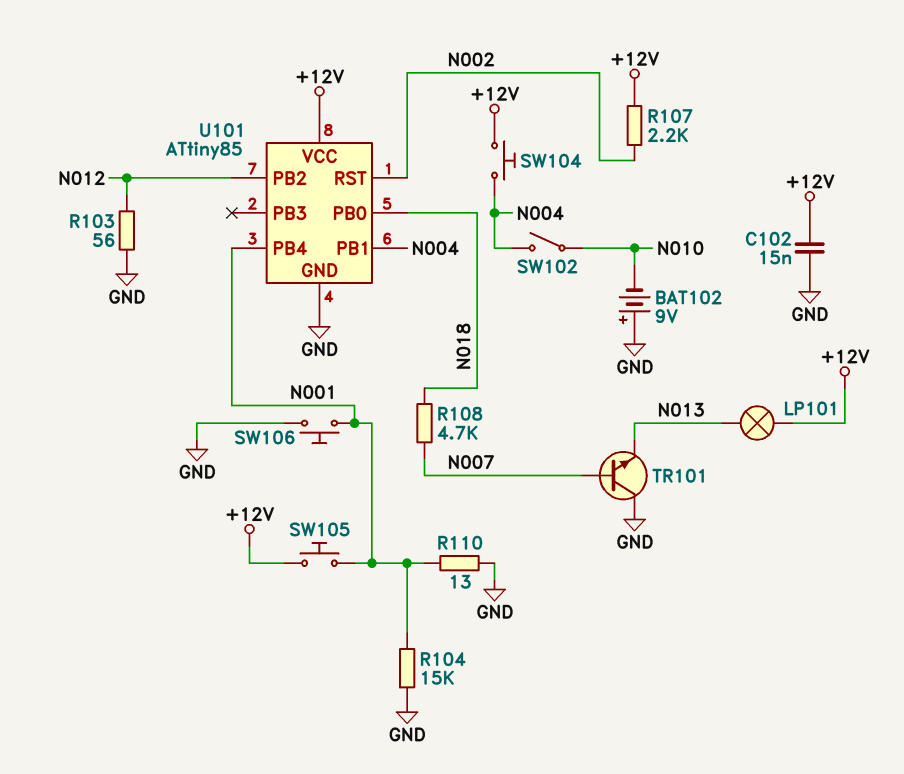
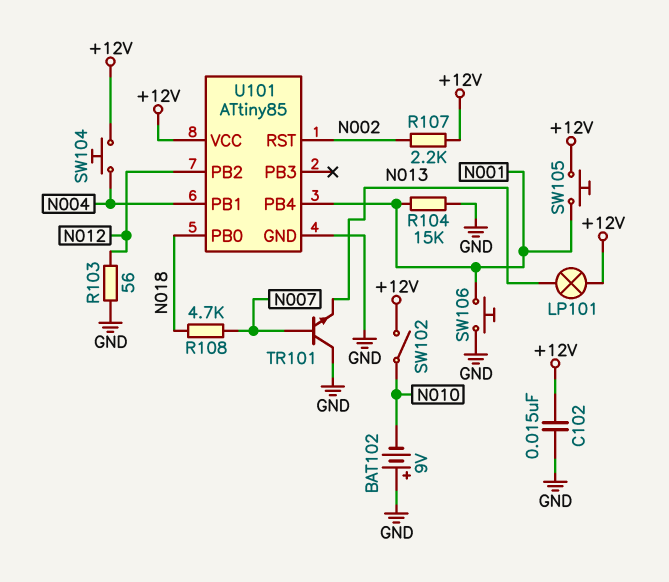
R110: 13 (GND, N001) -> none
SW102: switch (N004, N010) -> switch (+12V, N010)

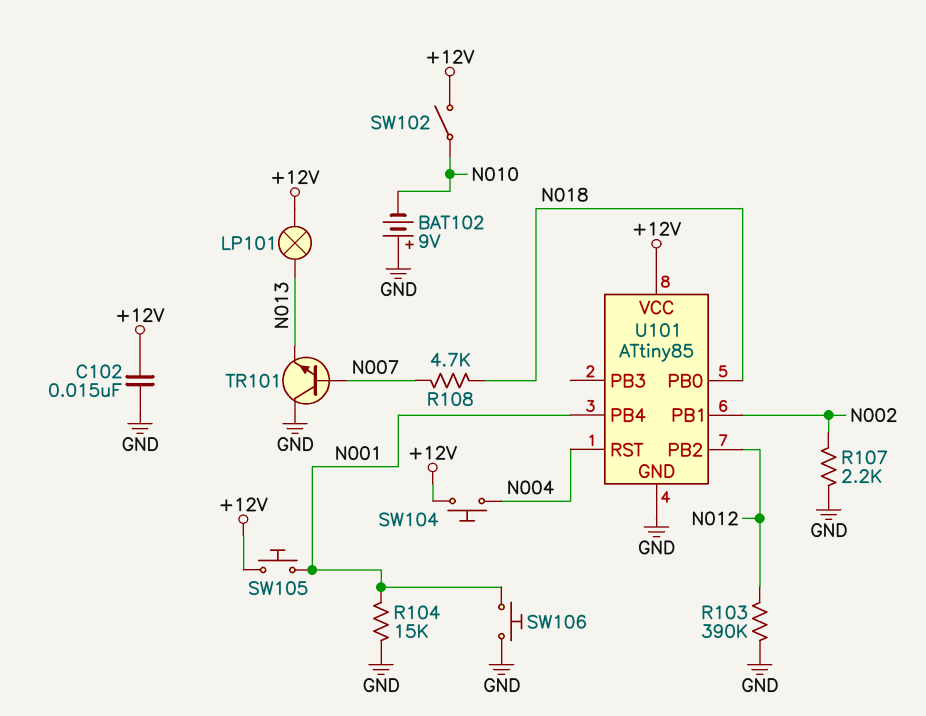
R103: 56 (GND, N012) -> 390k (GND, N012)
R107: 2.2k (+12V, N002) -> 2.2k (GND, N002)
U101 pin PB1: N004 -> N002
U101 pin RST: N002 -> N004

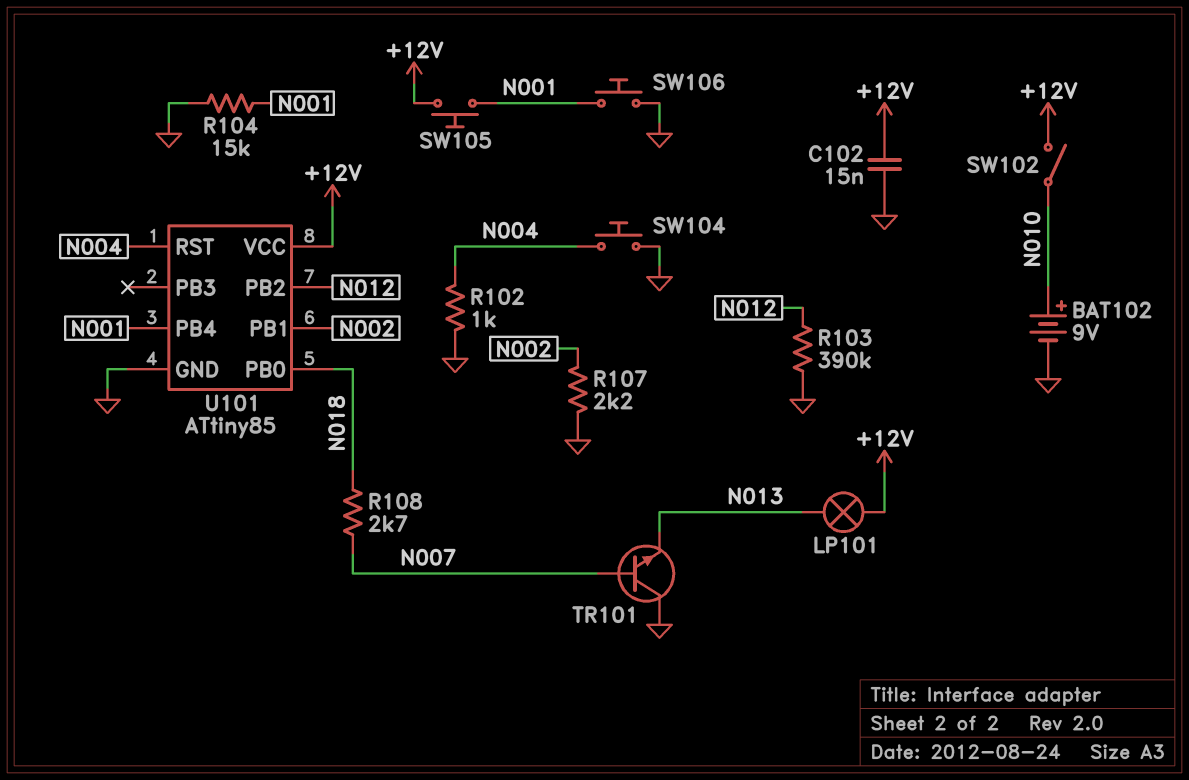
BAT102: 9V (plus GND, minus N010) -> 9V (plus N010, minus GND)
R102: none -> 1k (GND, N004)
R108: 4.7k (N007, N018) -> 2.7k (N007, N018)
SW104: button (+12V, N004) -> button (GND, N004)

